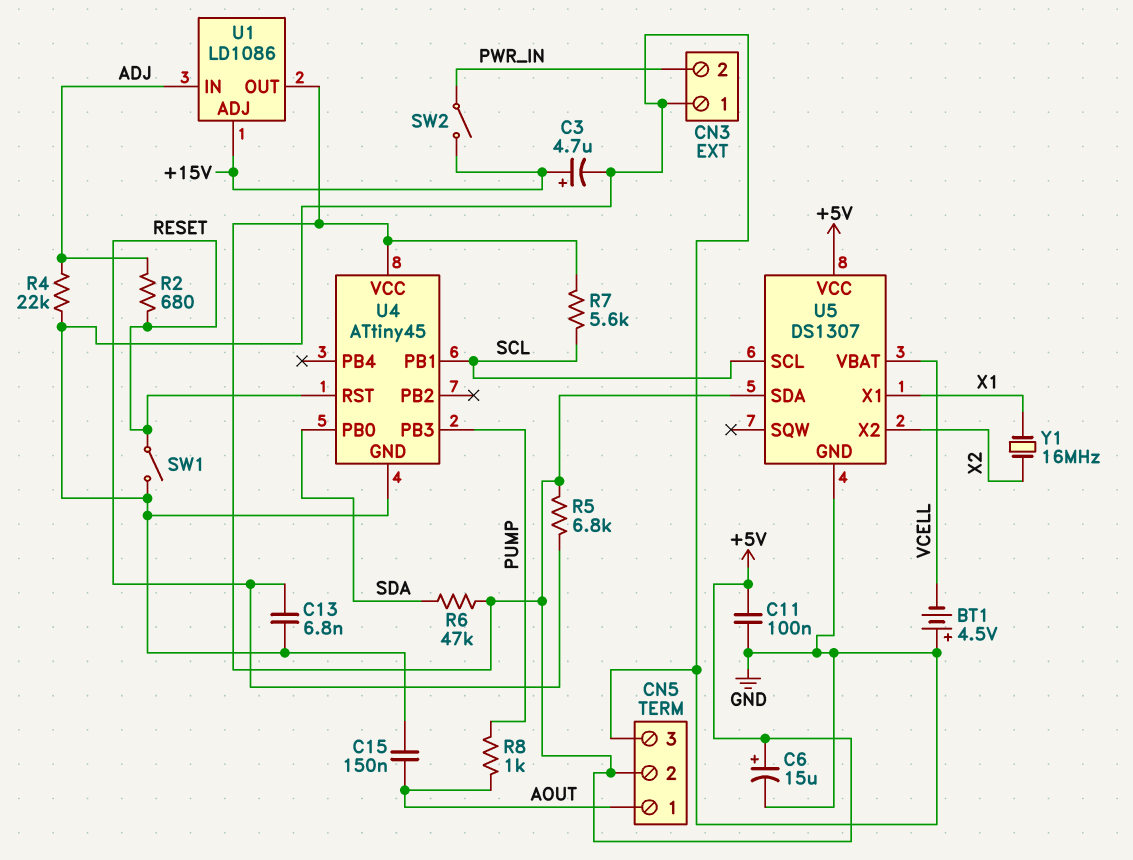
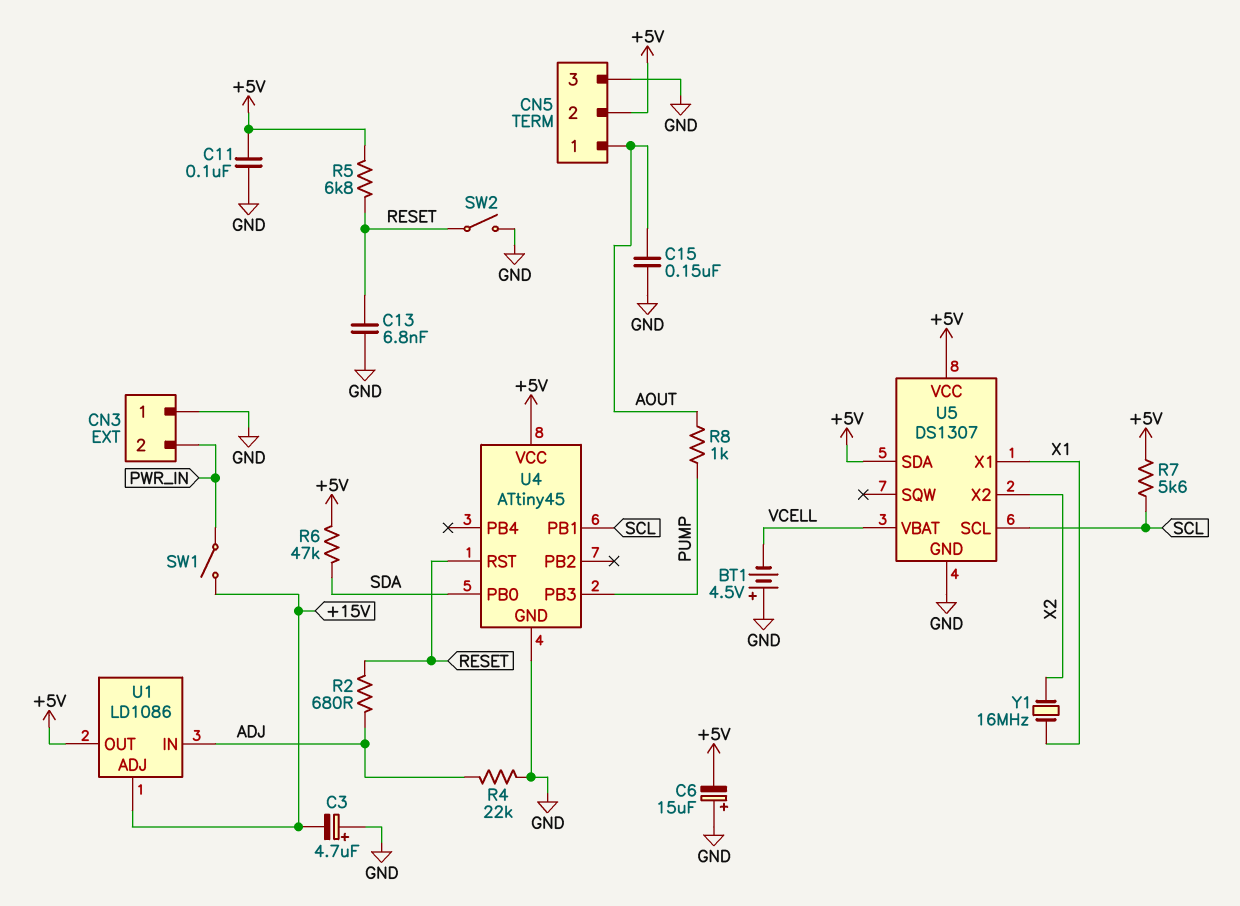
C3: 4.7uF (plus +15V, minus GND) -> 4.7uF (plus GND, minus +15V)
C6: 15uF (plus +5V, minus GND) -> 15uF (plus GND, minus +5V)
SW1: switch (GND, RESET) -> switch (+15V, PWR_IN)
SW2: switch (+15V, PWR_IN) -> switch (GND, RESET)

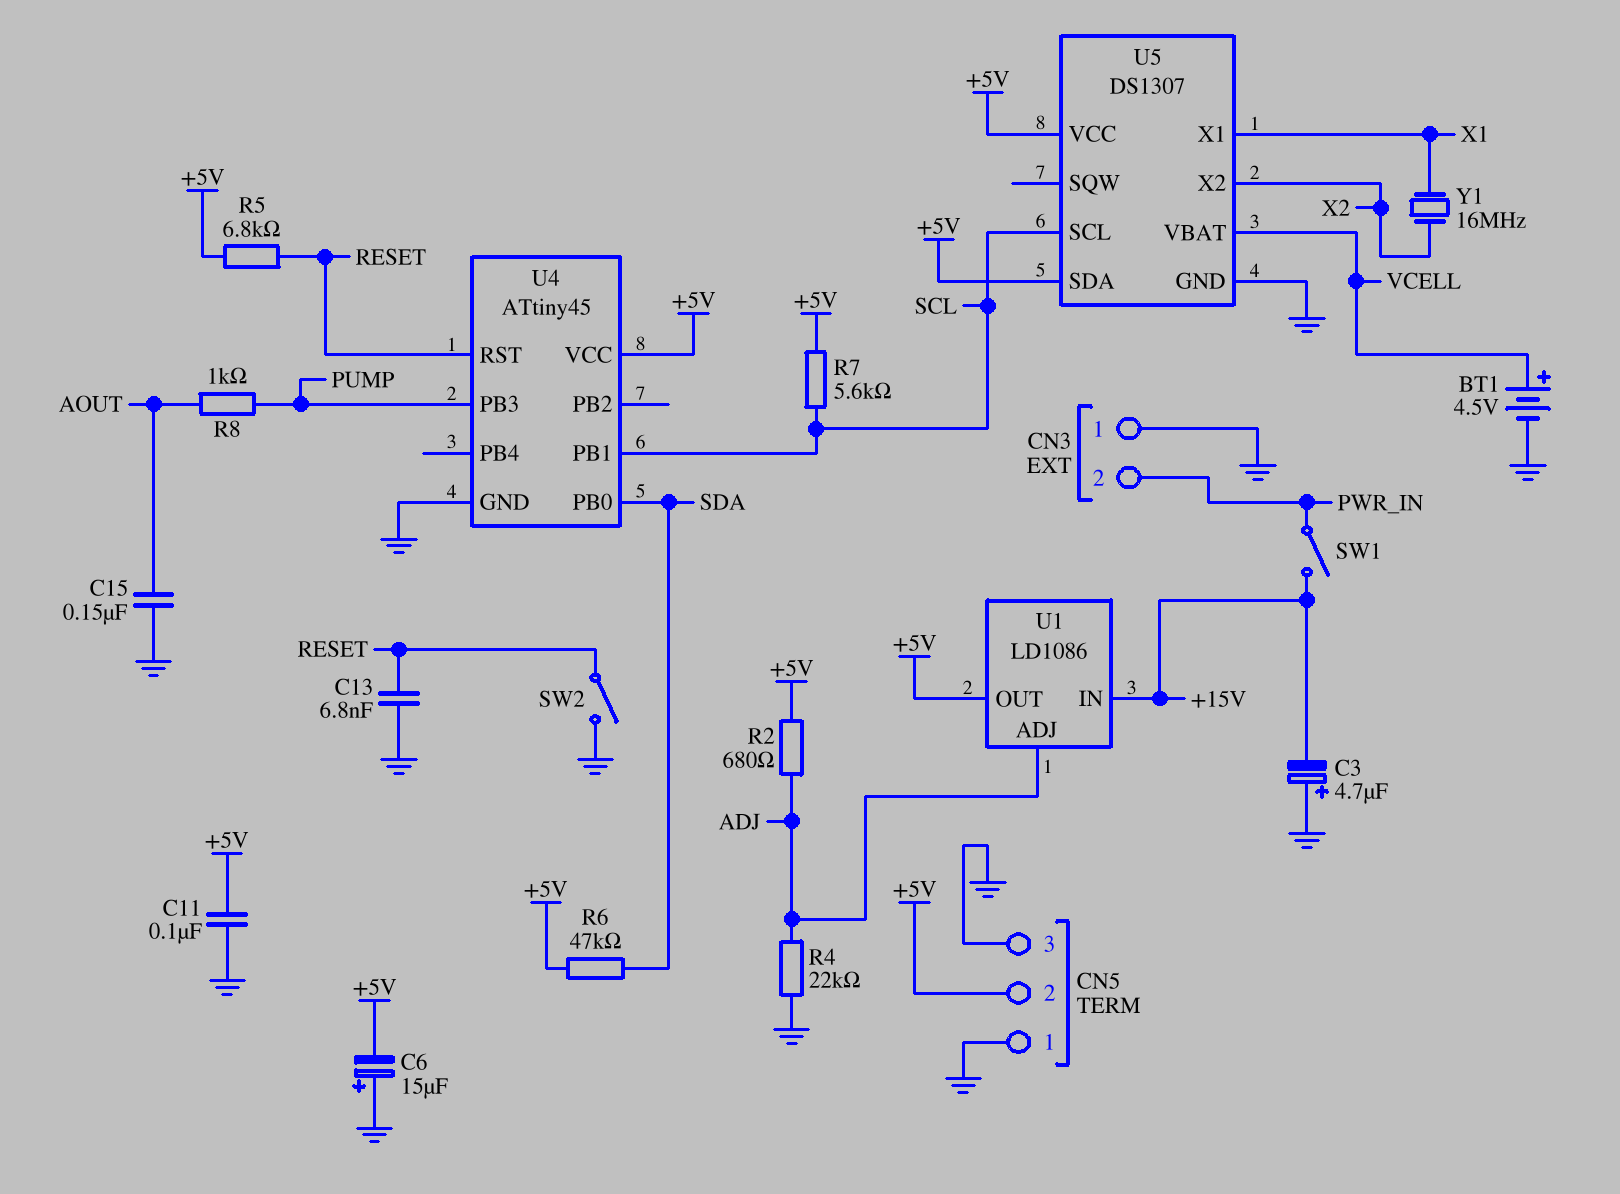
BT1: 4.5V (plus GND, minus VCELL) -> 4.5V (plus VCELL, minus GND)
CN5 pin 1: AOUT -> GND
R2: 680 (ADJ, RESET) -> 680 (+5V, ADJ)
U1 pin ADJ: +15V -> ADJ
U1 pin IN: ADJ -> +15V

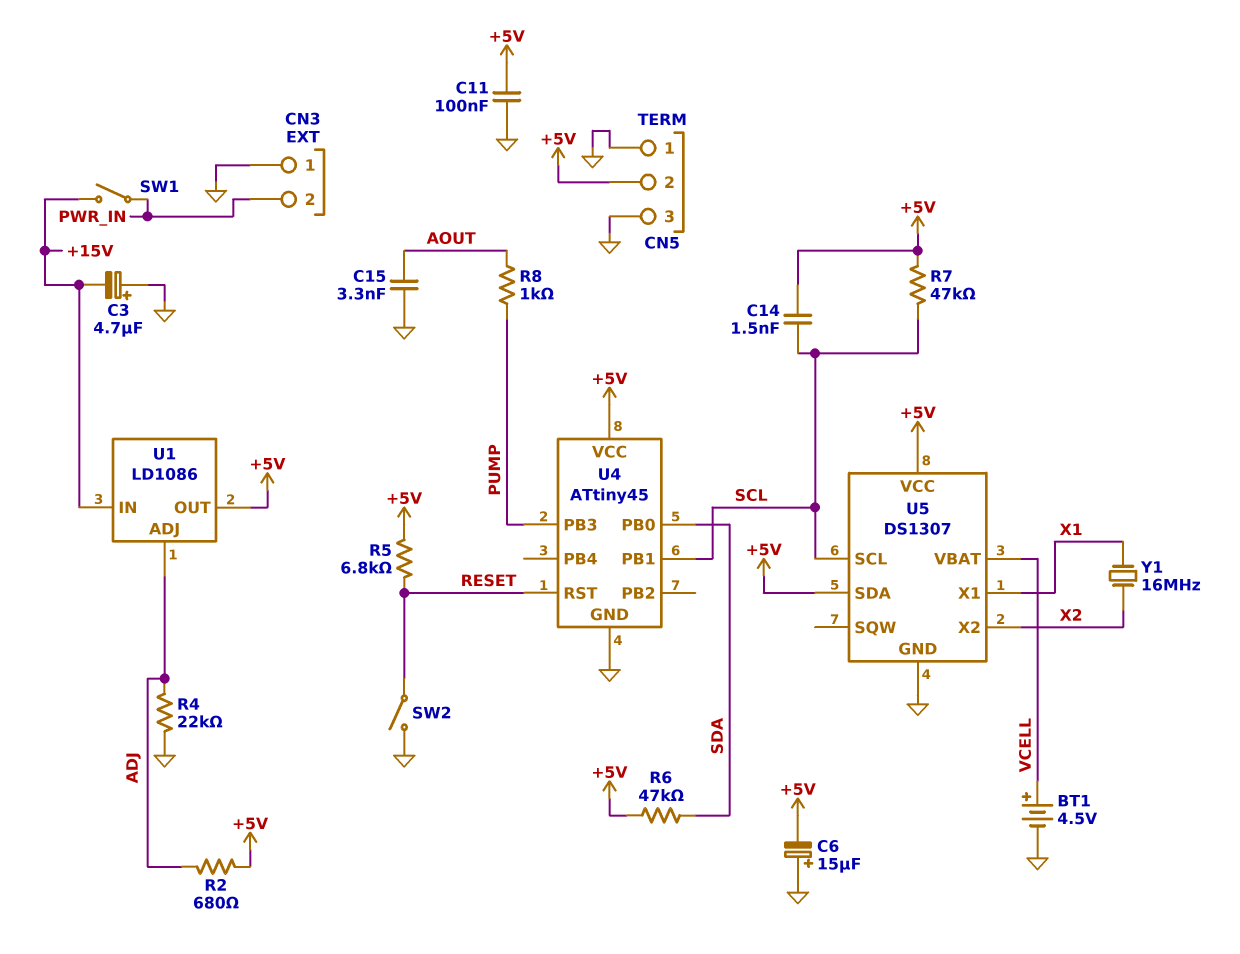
C13: 6.8nF (GND, RESET) -> none
C14: none -> 1.5nF (+5V, SCL)
C15: 150nF (AOUT, GND) -> 3.3nF (AOUT, GND)
R7: 5.6k (+5V, SCL) -> 47k (+5V, SCL)

